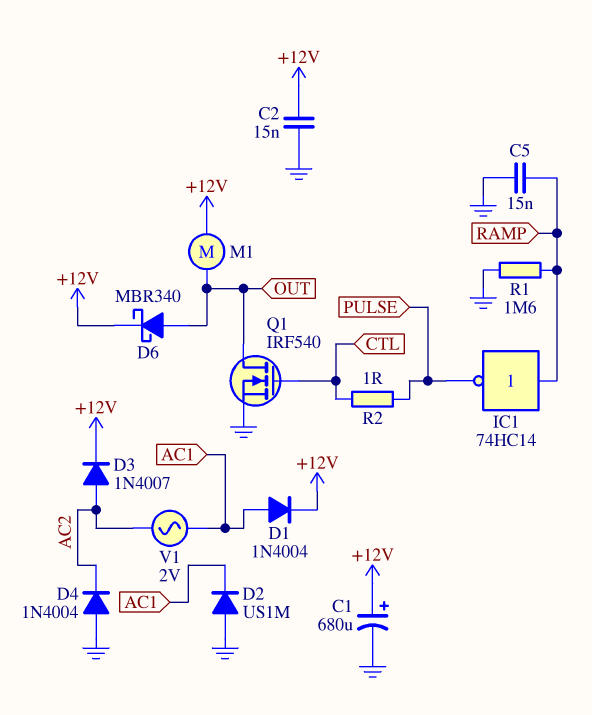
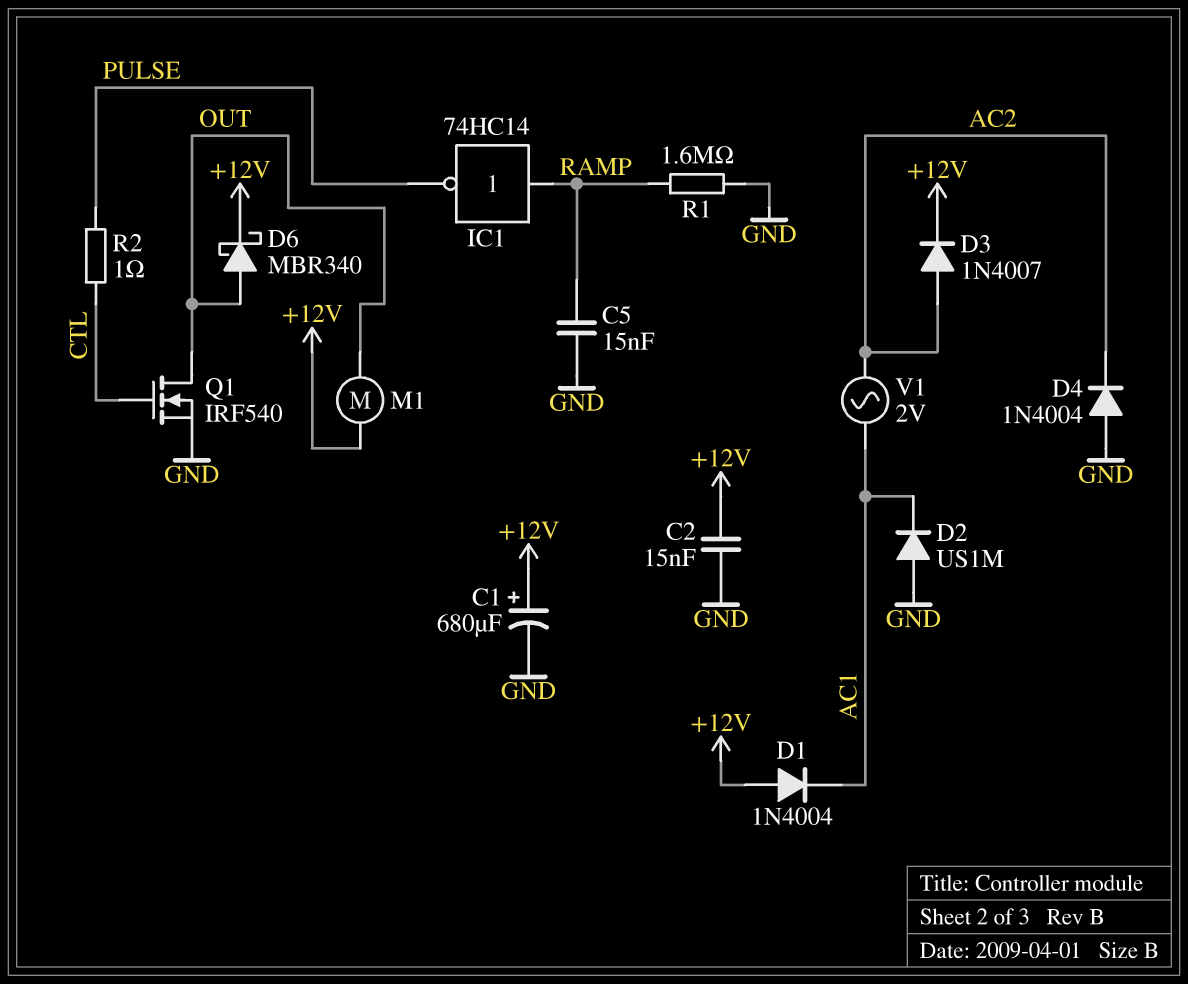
D1: diode 1N4004 (A AC1, K +12V) -> diode 1N4004 (A +12V, K AC1)

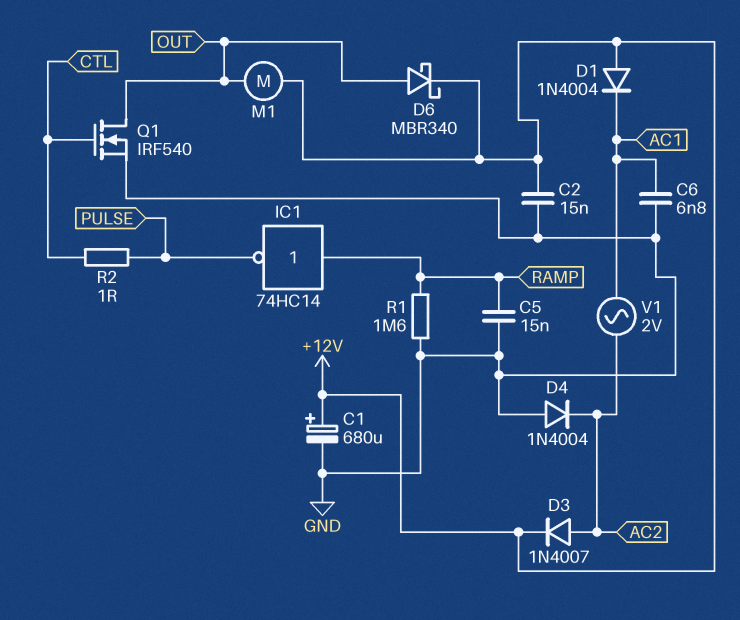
C6: none -> 6.8nF (AC1, GND)
D2: diode US1M (A GND, K AC1) -> none

